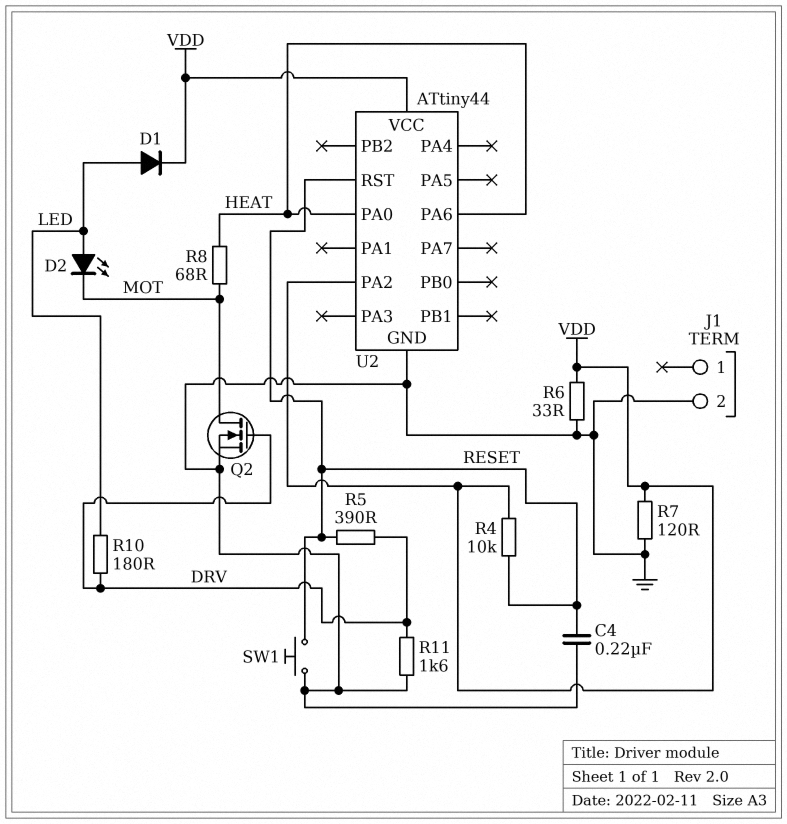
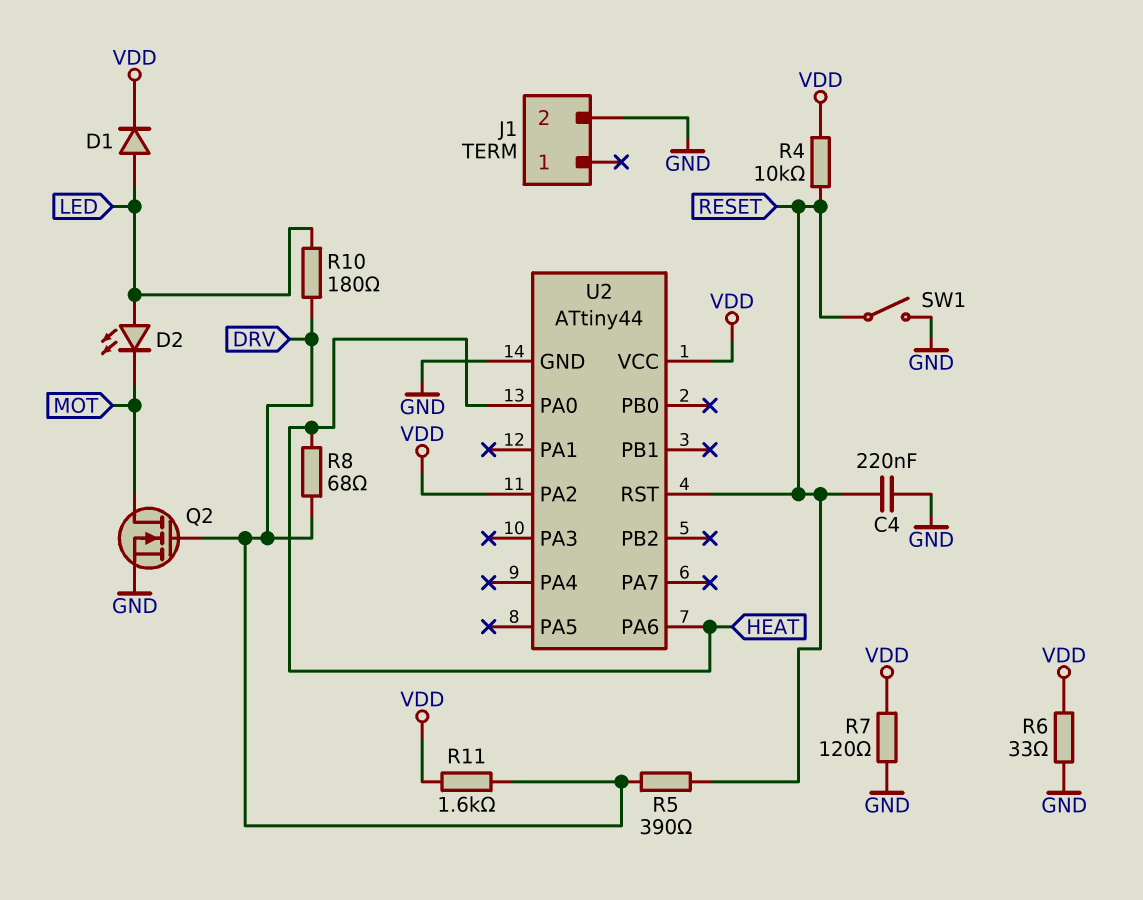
R8: 68 (HEAT, MOT) -> 68 (DRV, HEAT)
R11: 1.6k (DRV, GND) -> 1.6k (DRV, VDD)
SW1: button (GND, RESET) -> switch (GND, RESET)

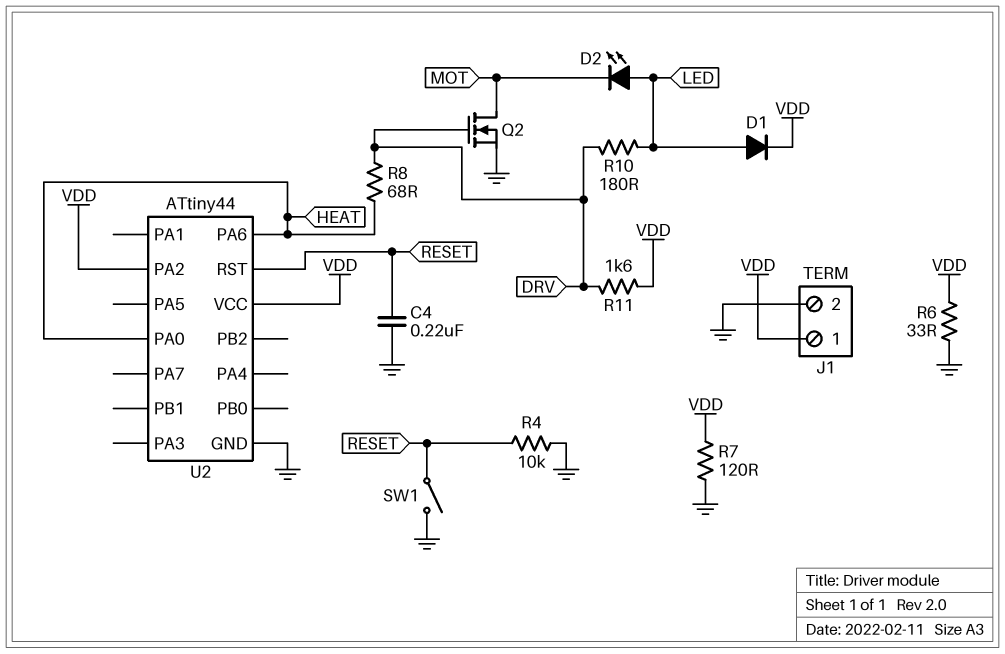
J1 pin 1: none -> VDD
R4: 10k (RESET, VDD) -> 10k (GND, RESET)
R5: 390 (DRV, RESET) -> none

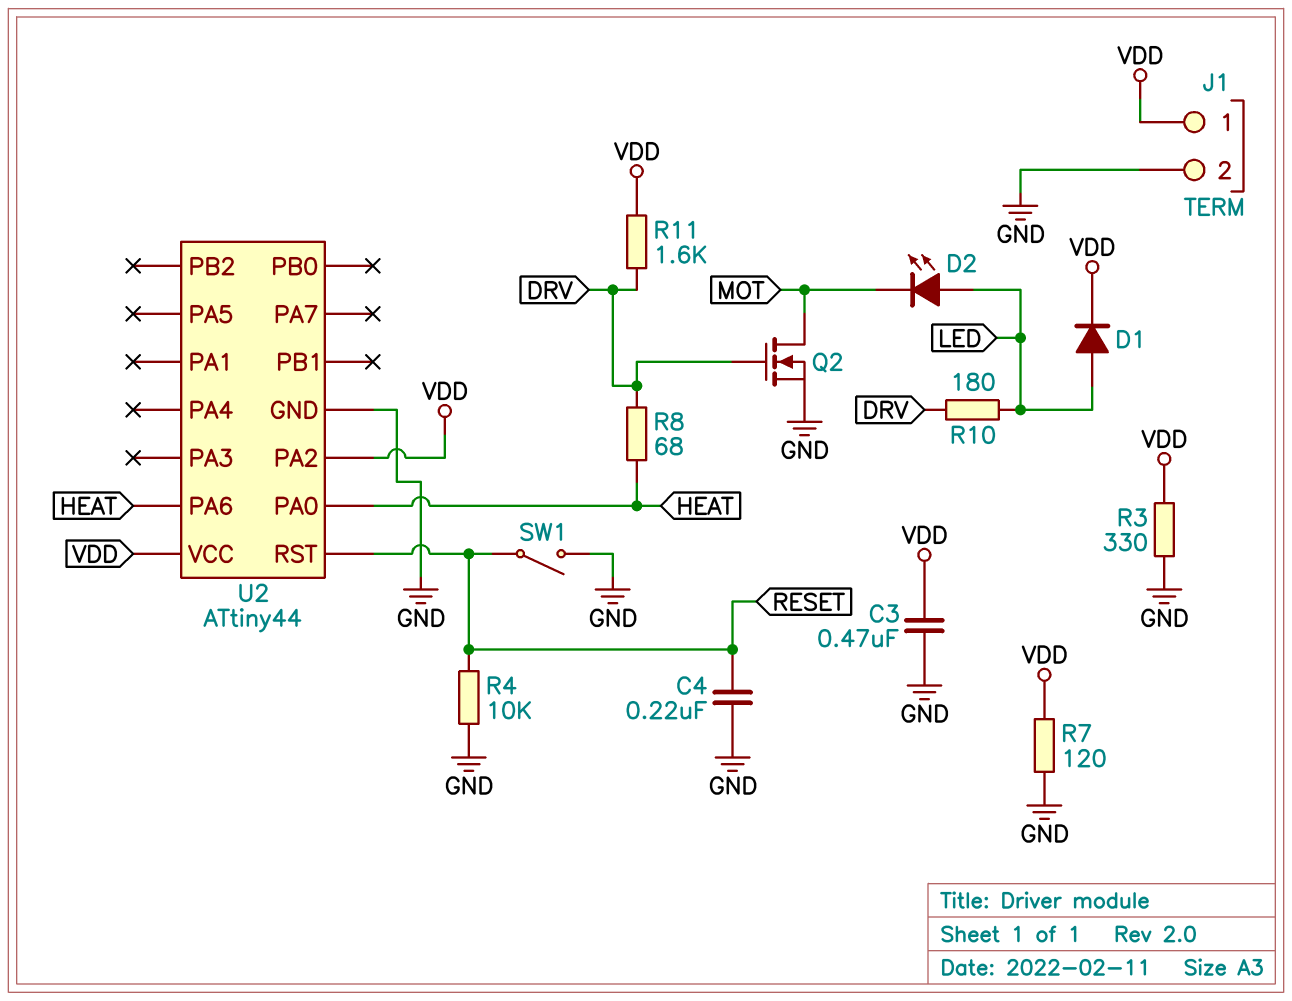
C3: none -> 470nF (GND, VDD)
R3: none -> 330 (GND, VDD)
R6: 33 (GND, VDD) -> none

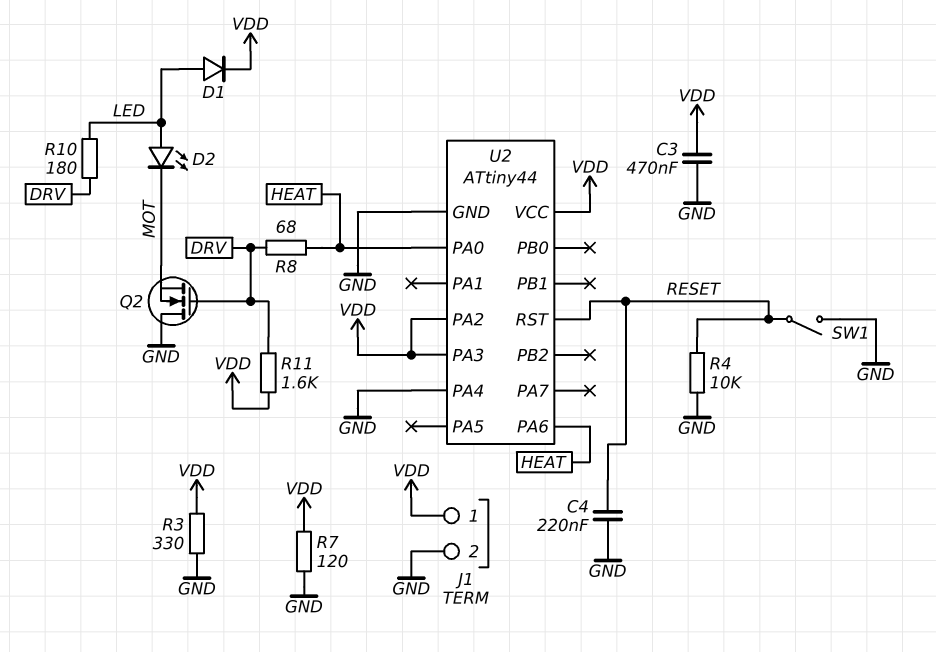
Q2: NMOS (G DRV, D MOT, S GND) -> NMOS (G DRV, D GND, S MOT)
U2 pin PA3: none -> VDD
U2 pin PA4: none -> GND

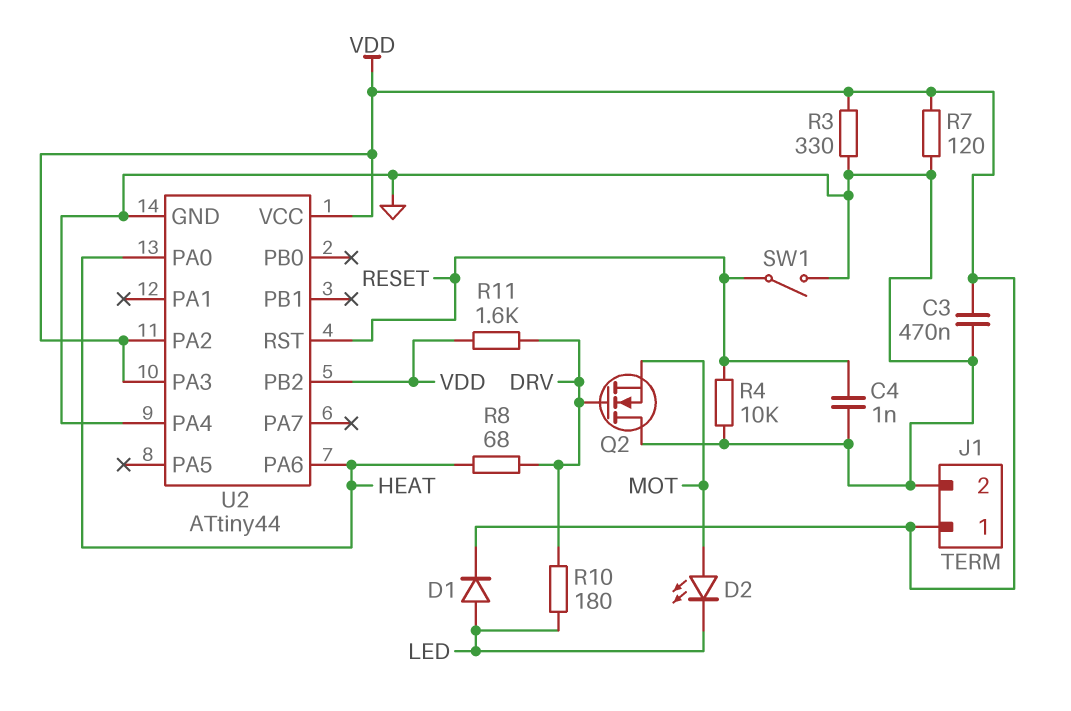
C4: 220nF (GND, RESET) -> 1nF (GND, RESET)
D2: LED (A LED, K MOT) -> LED (A MOT, K LED)
U2 pin PB2: none -> VDD

